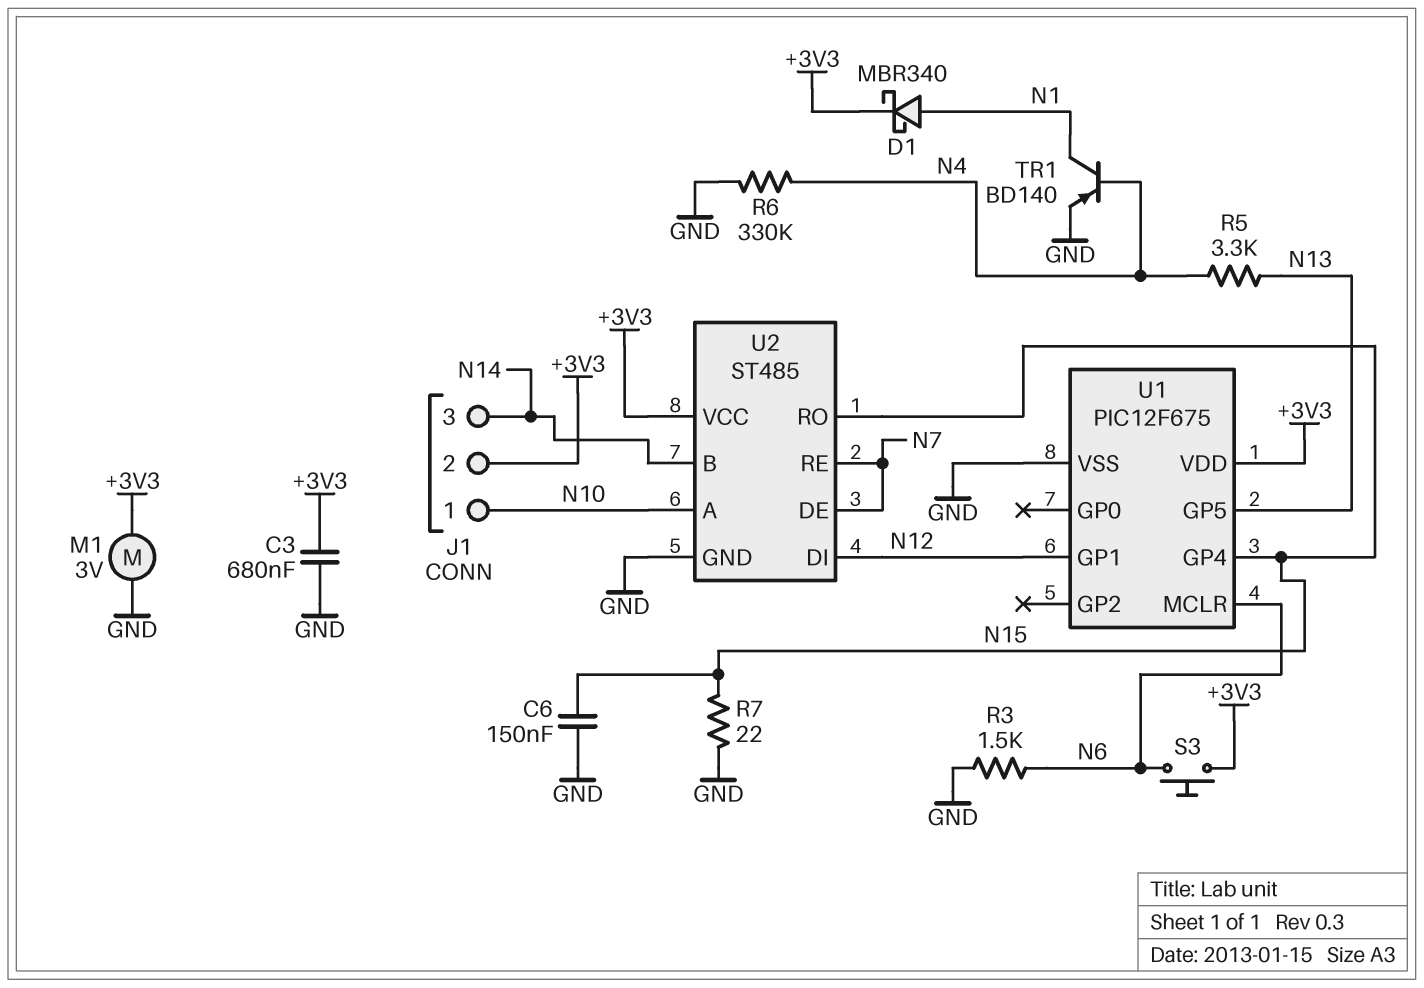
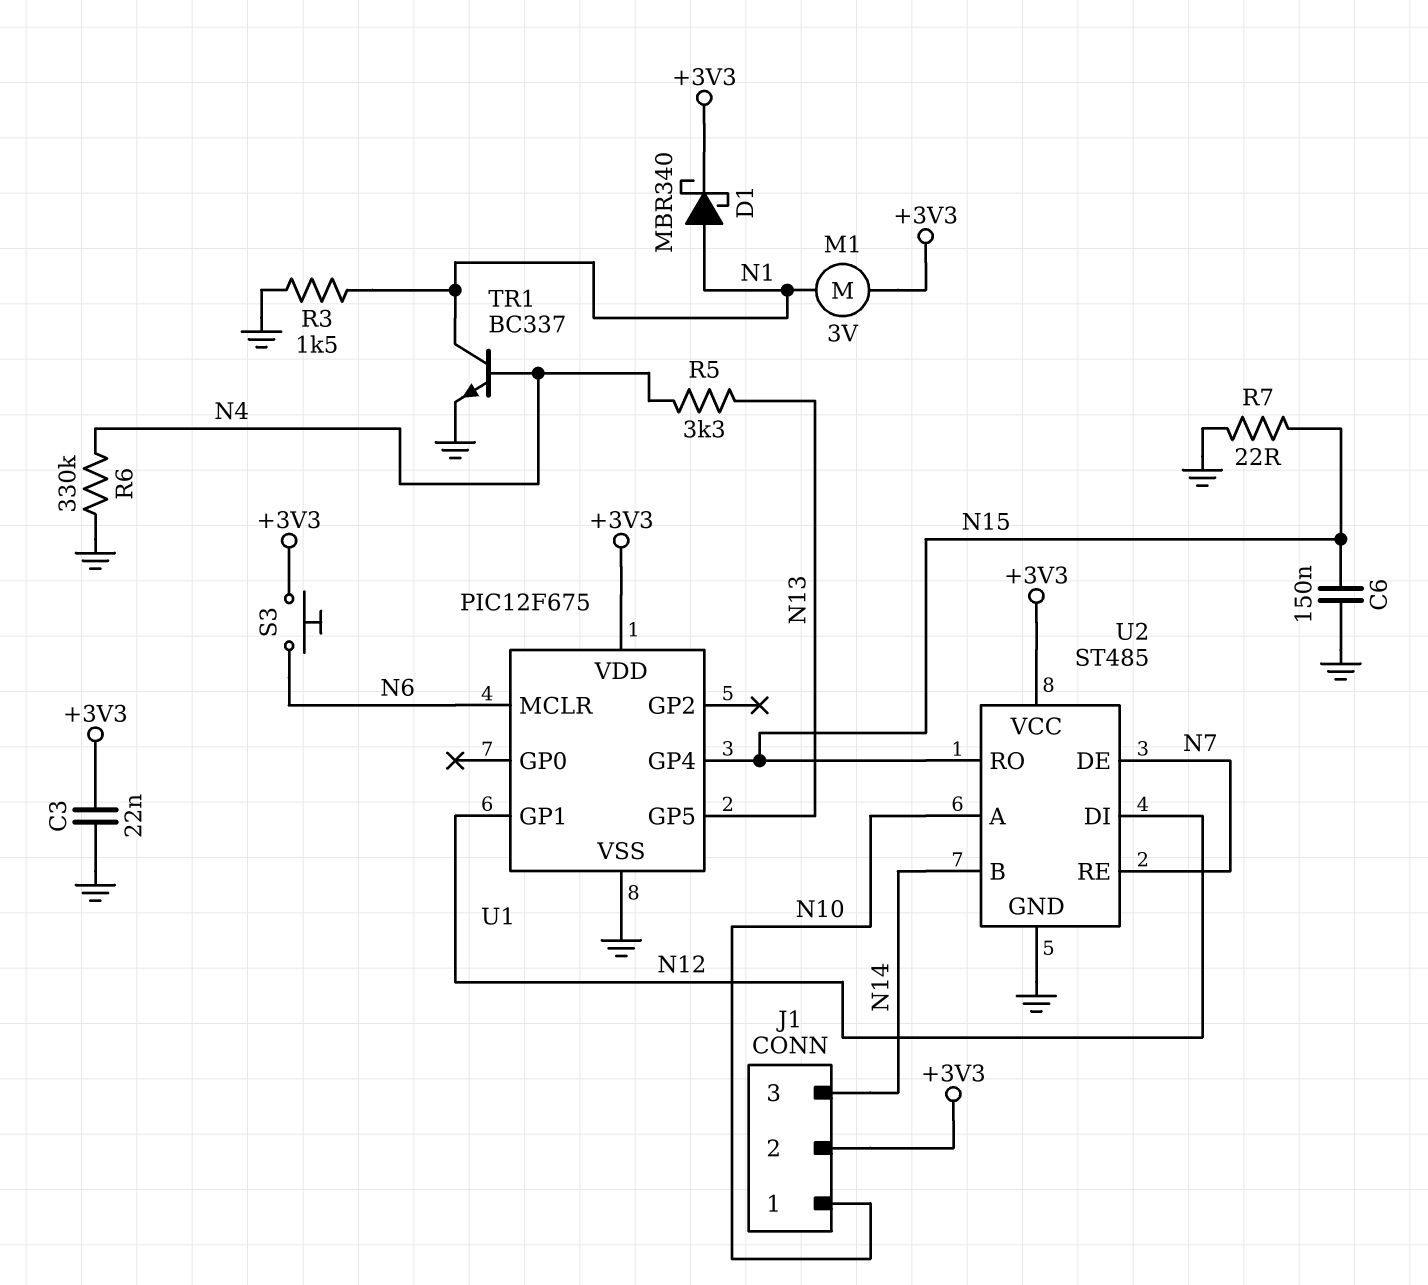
C3: 680nF (+3V3, GND) -> 22nF (+3V3, GND)
M1: motor 3V (+3V3, GND) -> motor 3V (+3V3, N1)
R3: 1.5k (GND, N6) -> 1.5k (GND, N1)
TR1: PNP BD140 (B N4, C N1, E GND) -> NPN BC337 (B N4, C N1, E GND)

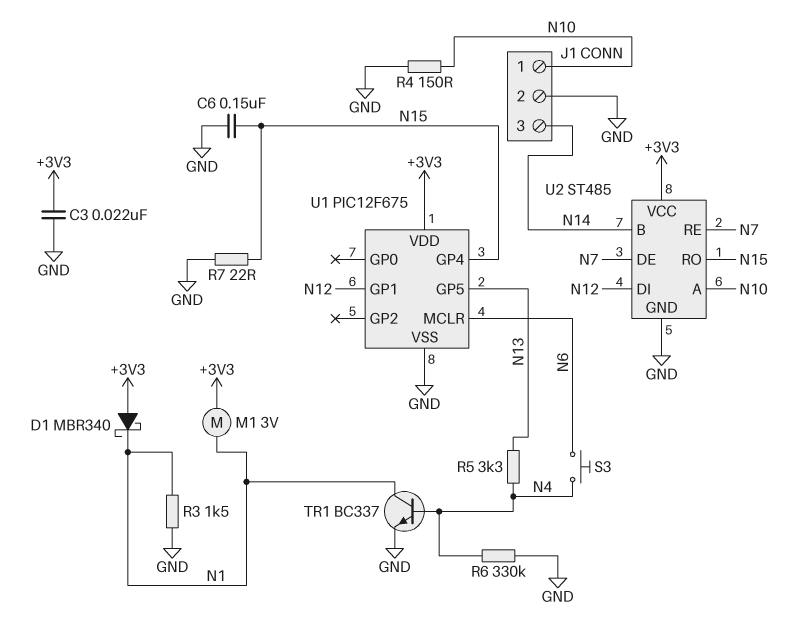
D1: schottky MBR340 (A N1, K +3V3) -> schottky MBR340 (A +3V3, K N1)
J1 pin 2: +3V3 -> GND
R4: none -> 150 (GND, N10)
S3: button (+3V3, N6) -> button (N4, N6)

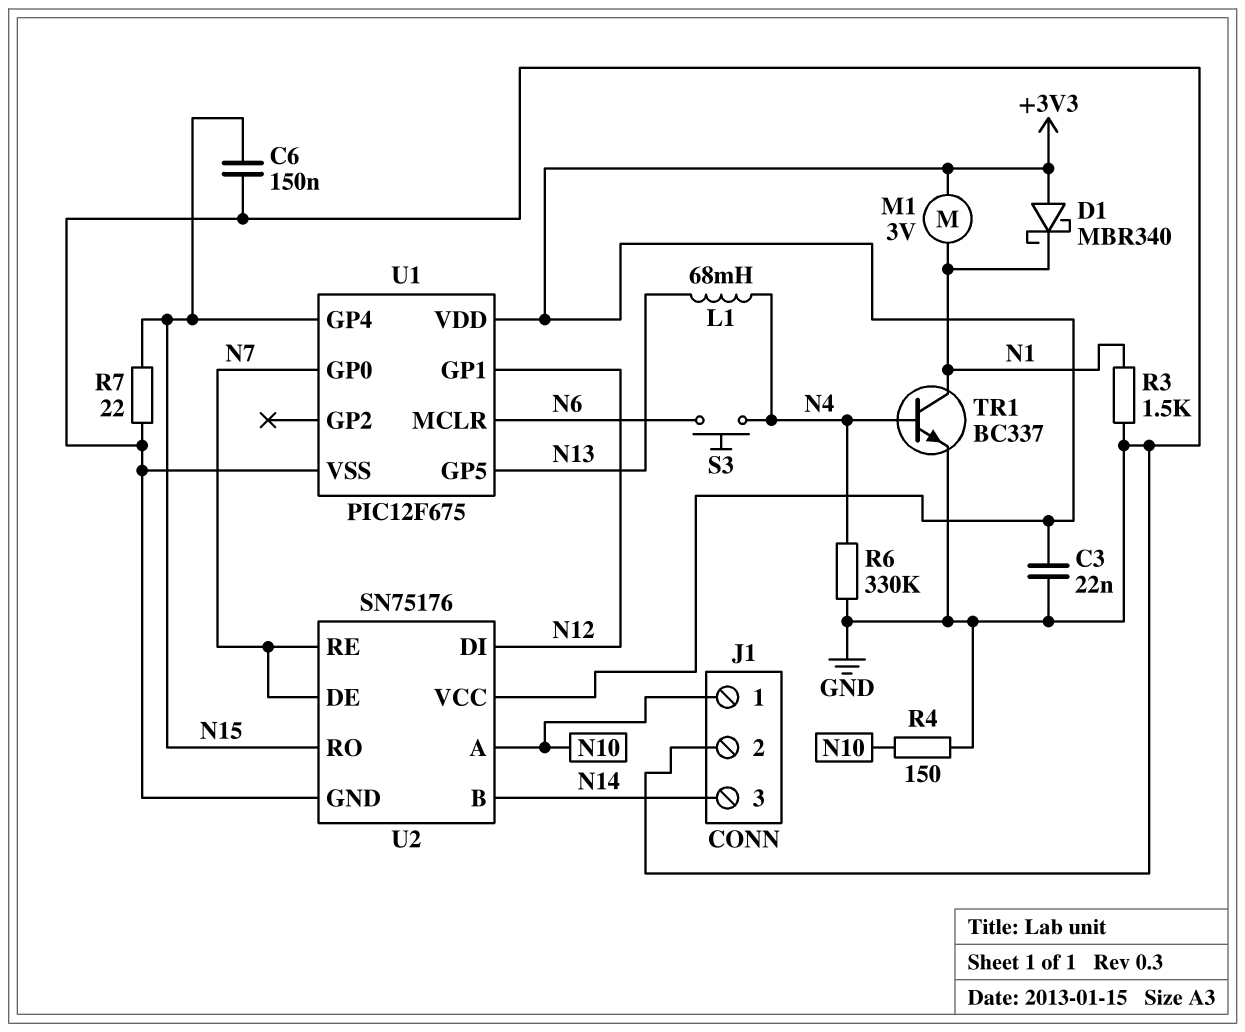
L1: none -> 68mH (N4, N13)
R5: 3.3k (N4, N13) -> none
U1 pin GP0: none -> N7
U2: ST485 -> SN75176

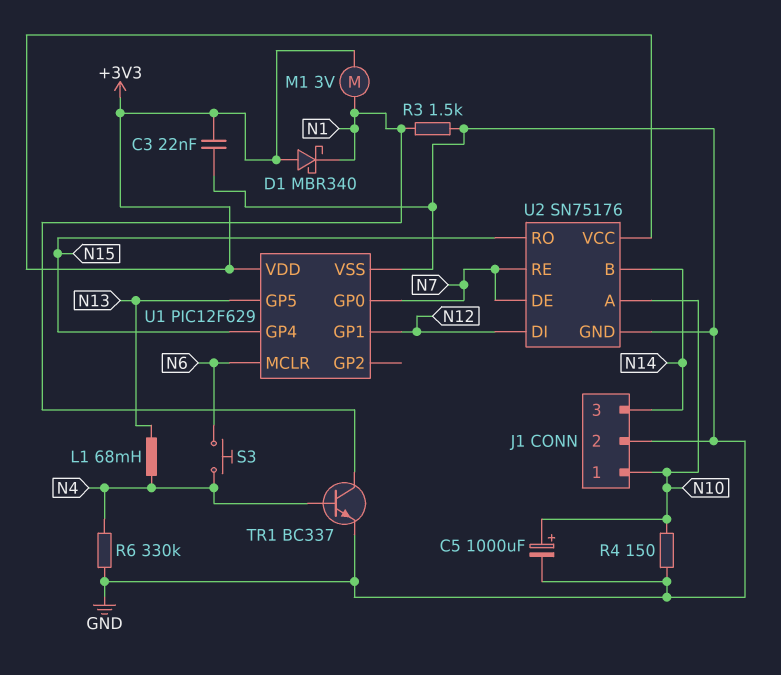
C5: none -> 1000uF (plus N10, minus GND)
C6: 150nF (GND, N15) -> none
R7: 22 (GND, N15) -> none
U1: PIC12F675 -> PIC12F629

